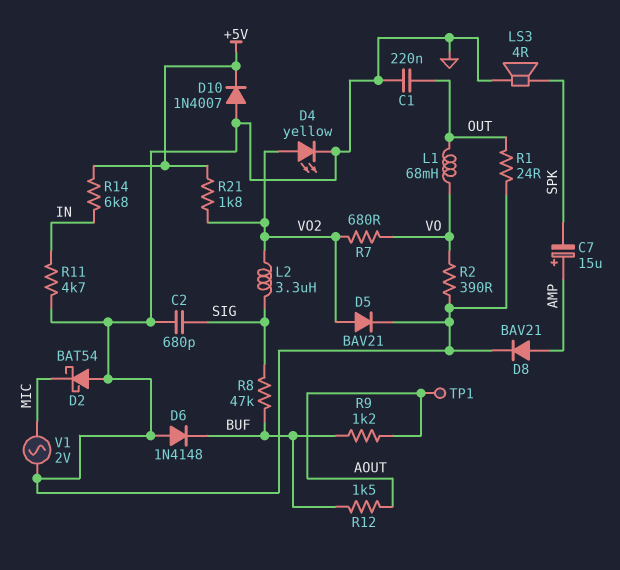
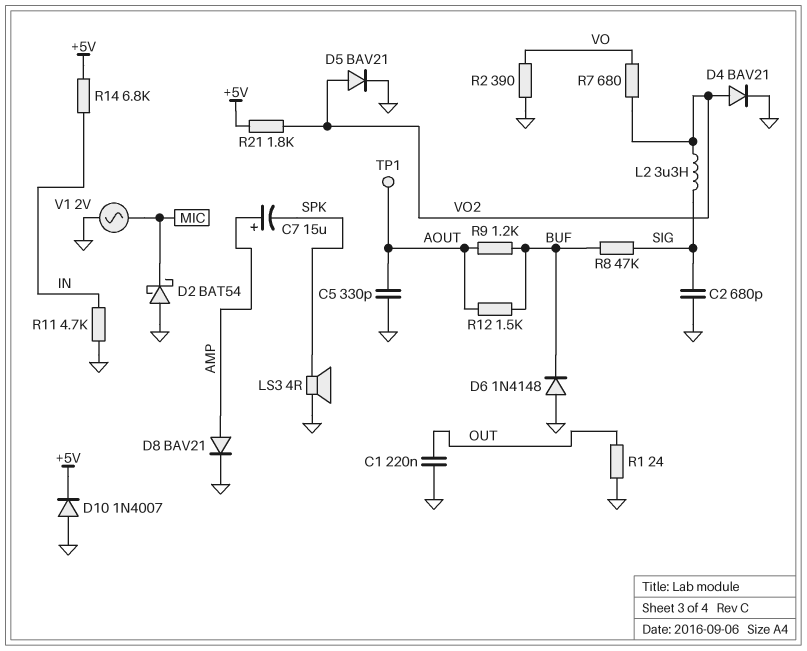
C5: none -> 330pF (AOUT, GND)
D4: LED yellow (A VO2, K GND) -> diode BAV21 (A VO2, K GND)
L1: 68mH (OUT, VO) -> none

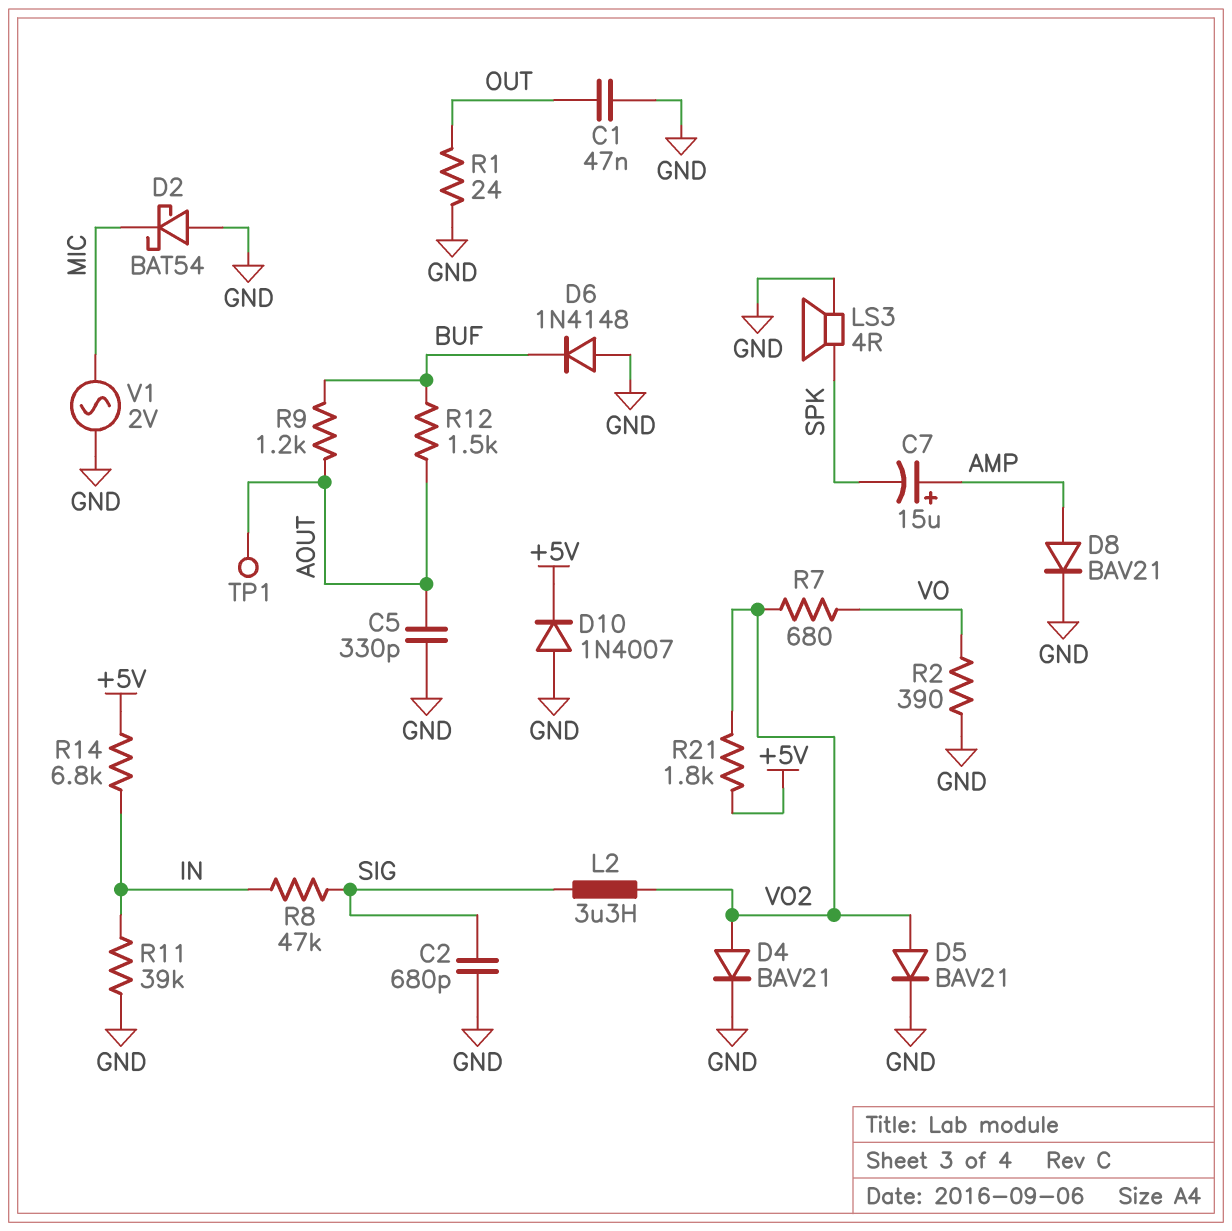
C1: 220nF (GND, OUT) -> 47nF (GND, OUT)
R8: 47k (BUF, SIG) -> 47k (IN, SIG)
R11: 4.7k (GND, IN) -> 39k (GND, IN)

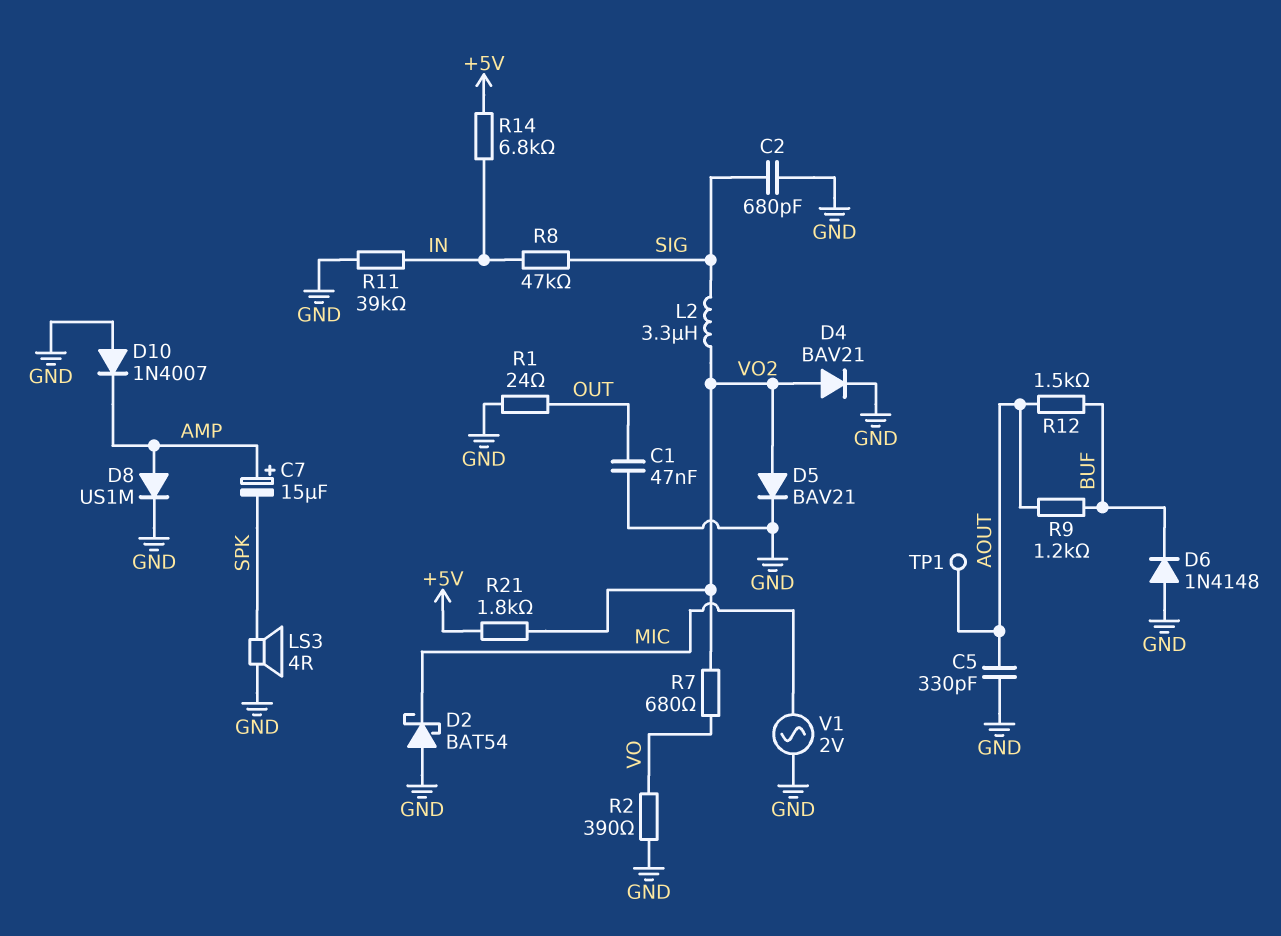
D8: diode BAV21 (A AMP, K GND) -> diode US1M (A AMP, K GND)
D10: diode 1N4007 (A GND, K +5V) -> diode 1N4007 (A GND, K AMP)

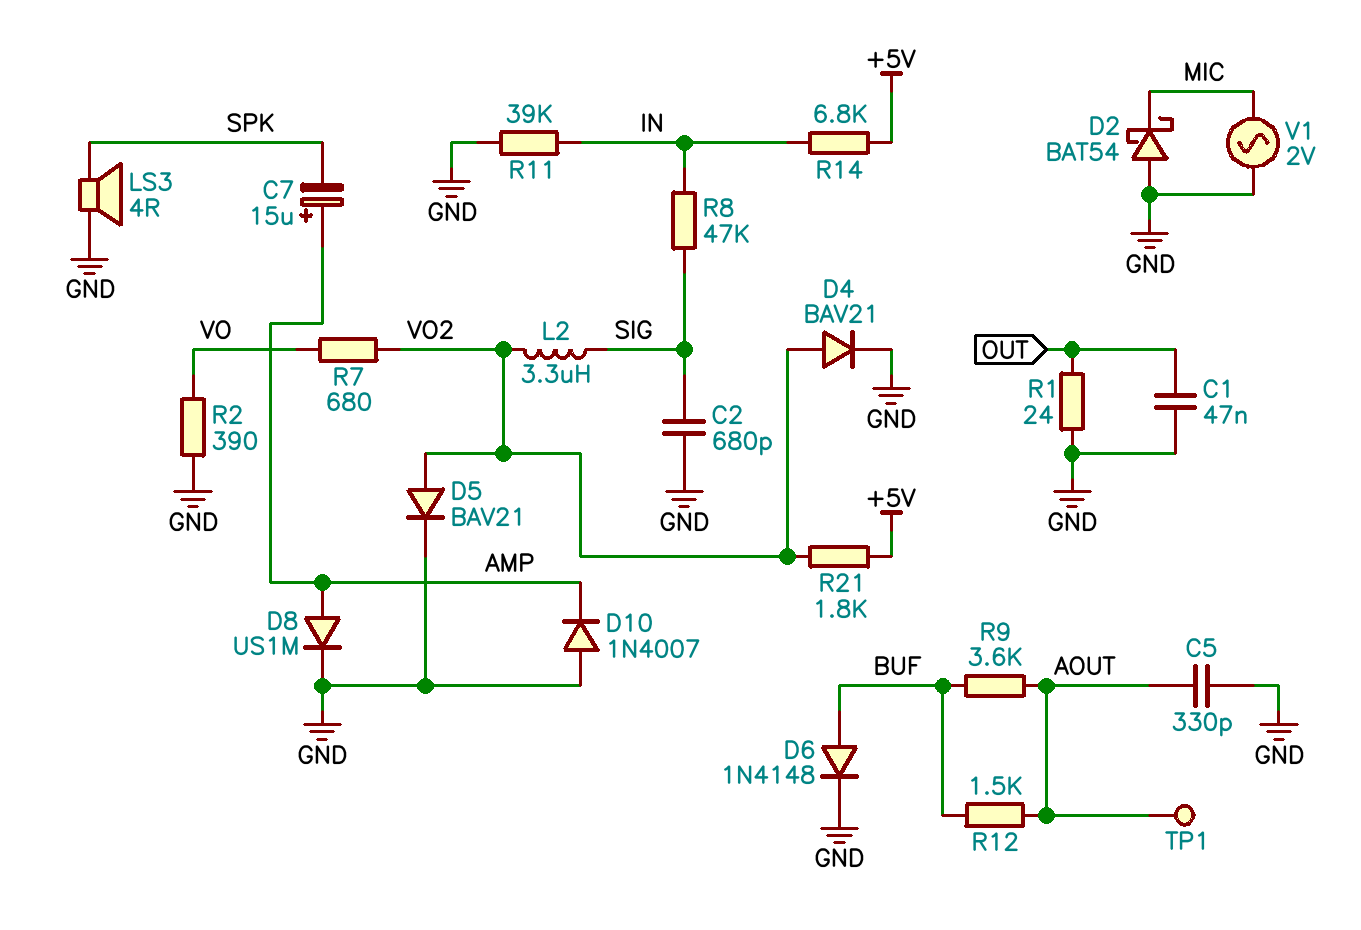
D6: diode 1N4148 (A GND, K BUF) -> diode 1N4148 (A BUF, K GND)
R9: 1.2k (AOUT, BUF) -> 3.6k (AOUT, BUF)

